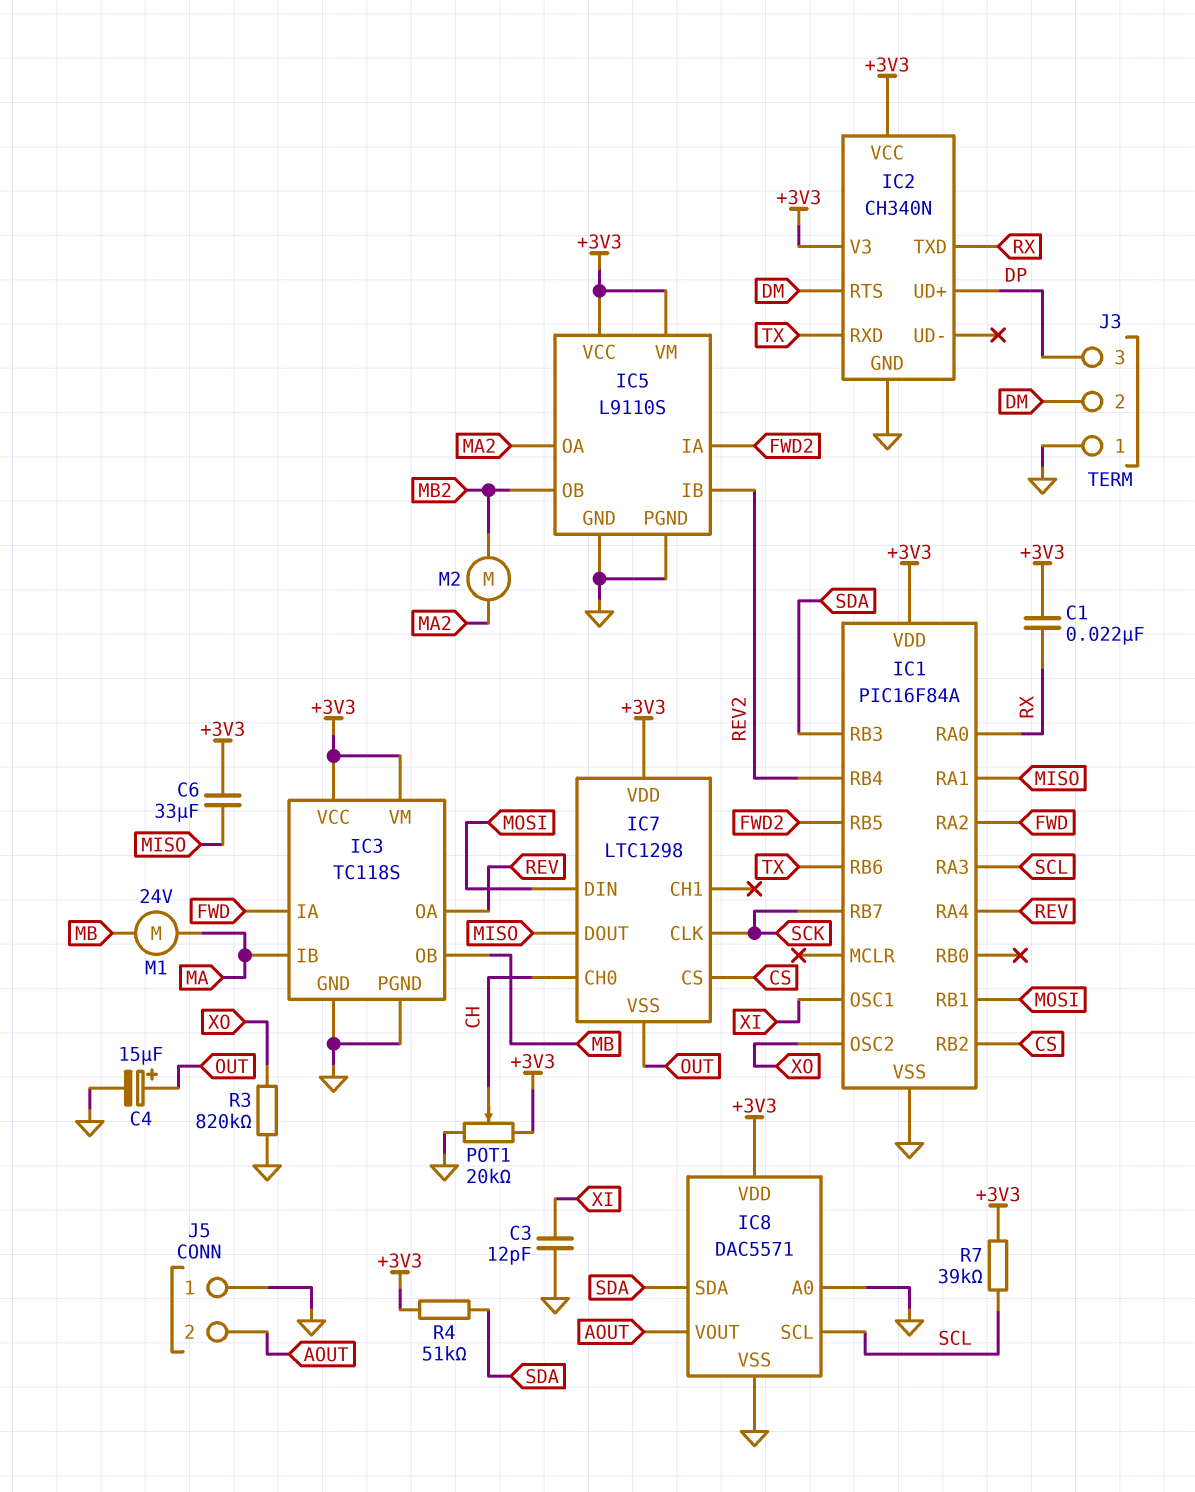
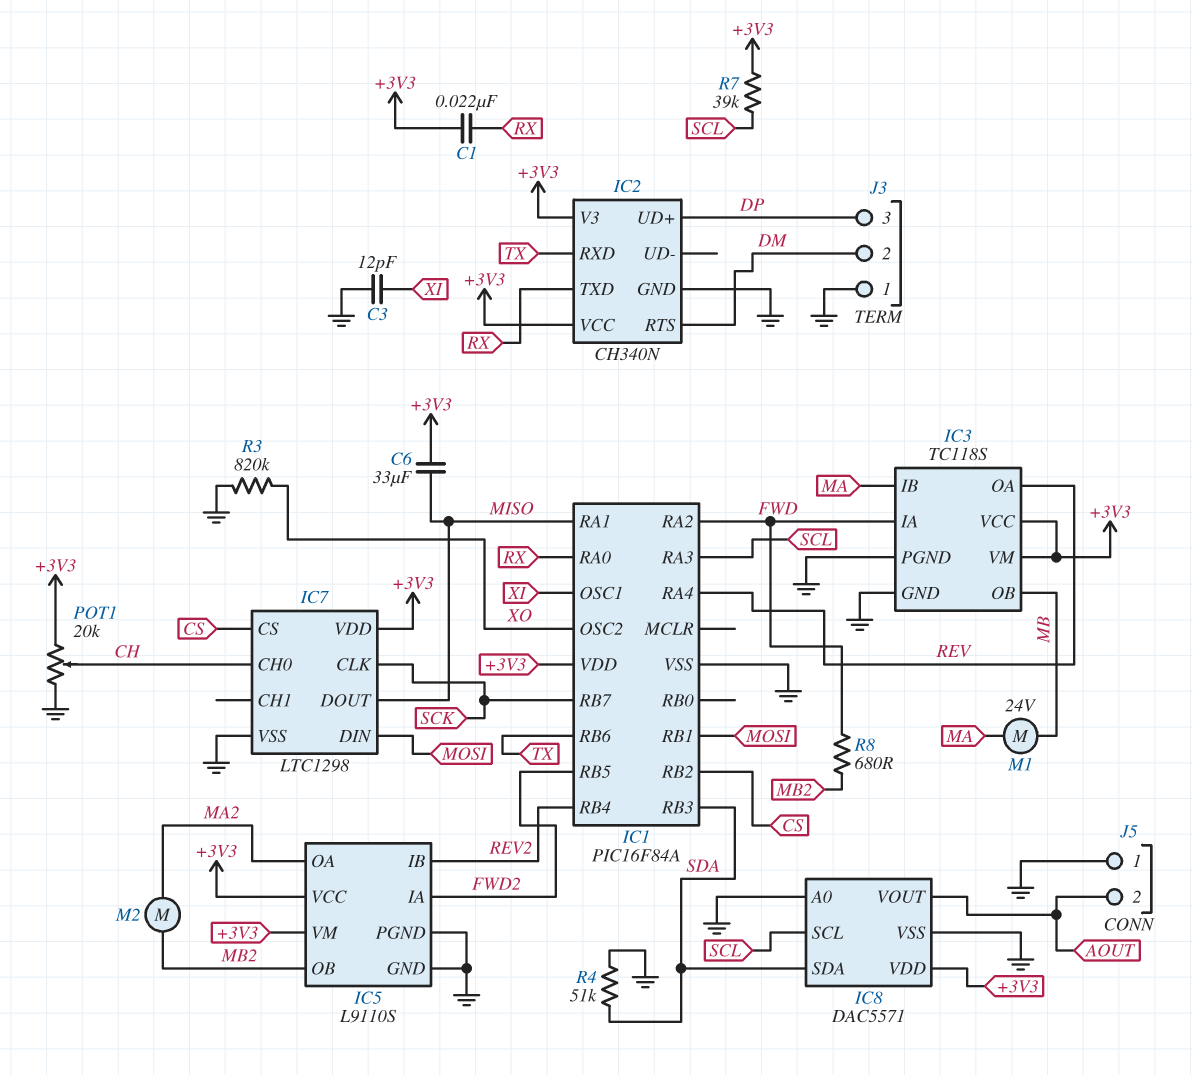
C4: 15uF (plus OUT, minus GND) -> none
IC7 pin VSS: OUT -> GND
R4: 51k (+3V3, SDA) -> 51k (GND, SDA)
R8: none -> 680 (FWD, MB2)

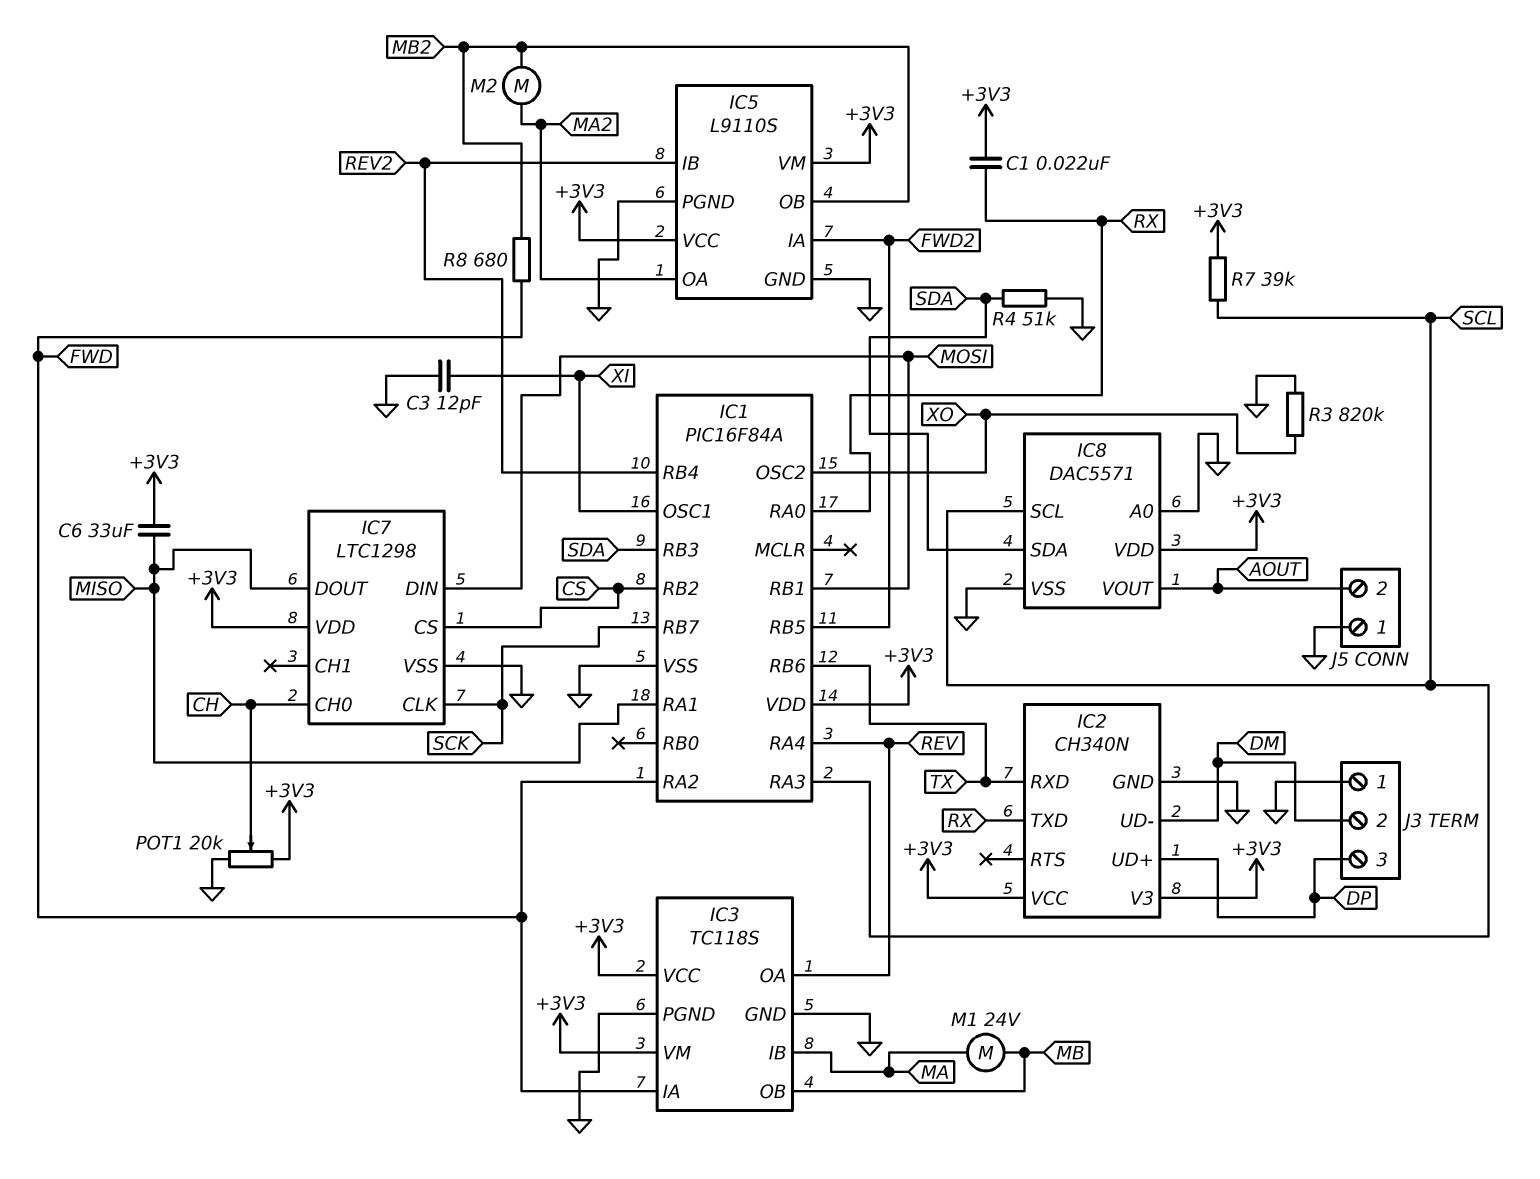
IC2 pin RTS: DM -> none
IC2 pin UD-: none -> DM

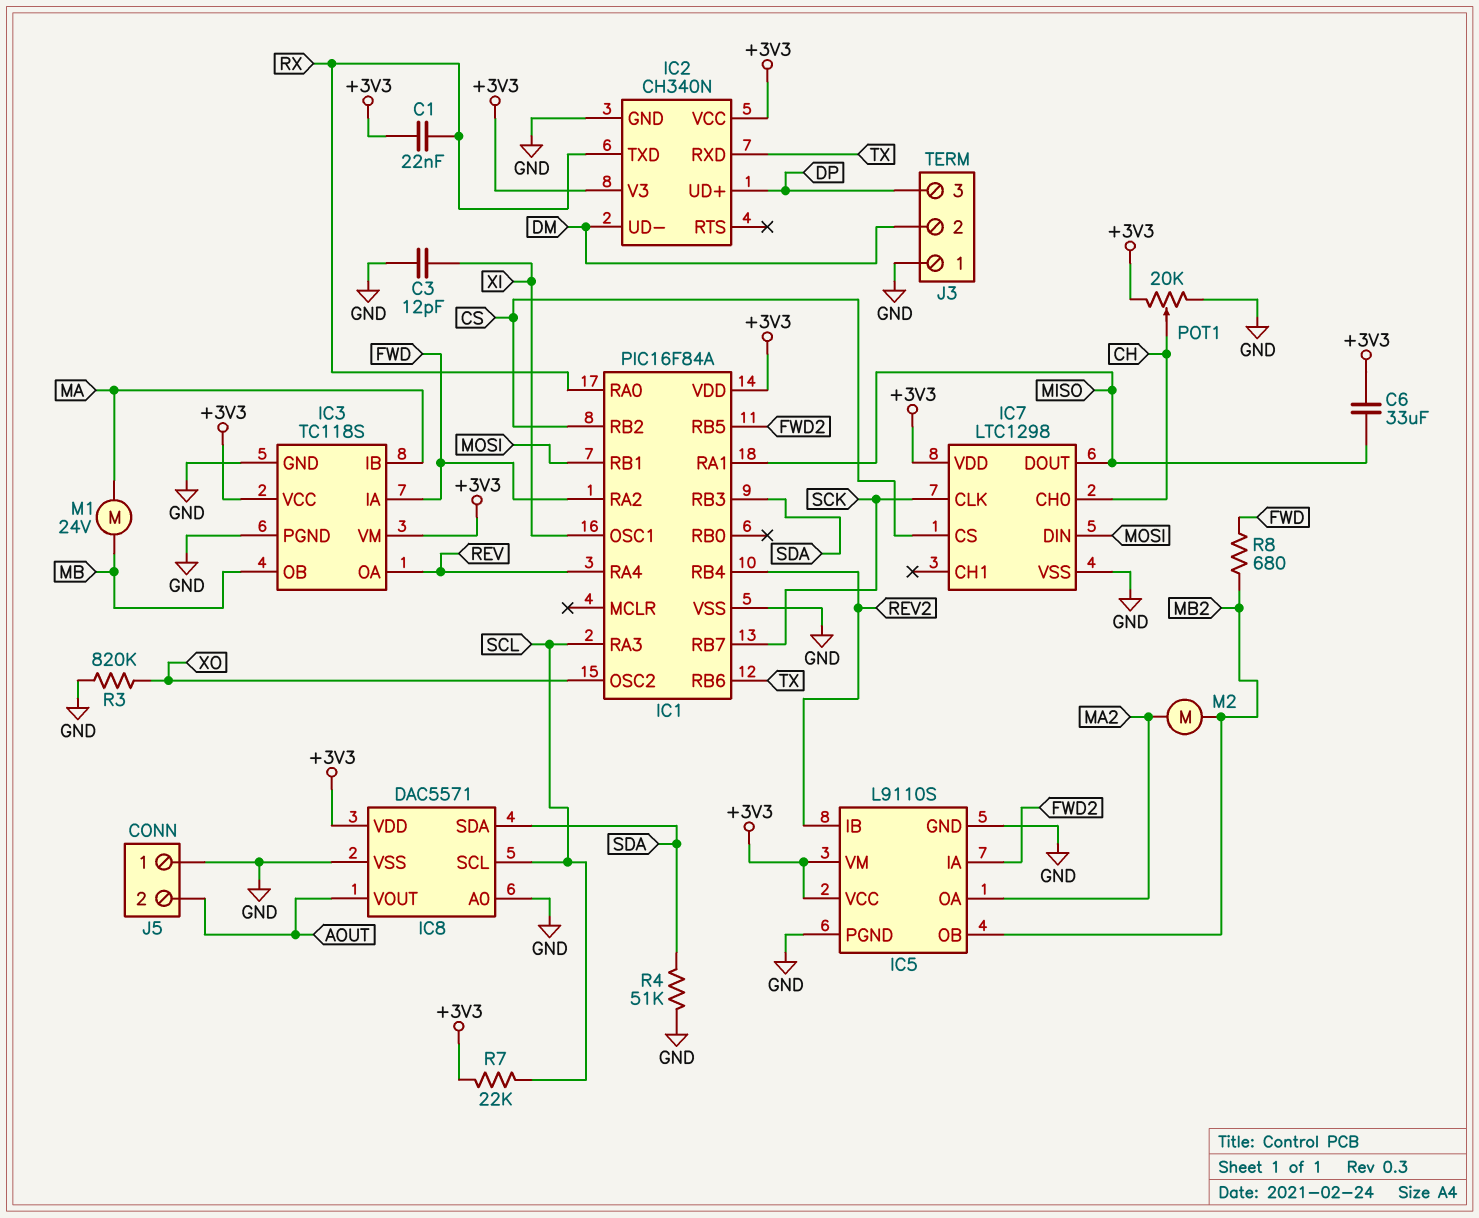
R7: 39k (+3V3, SCL) -> 22k (+3V3, SCL)

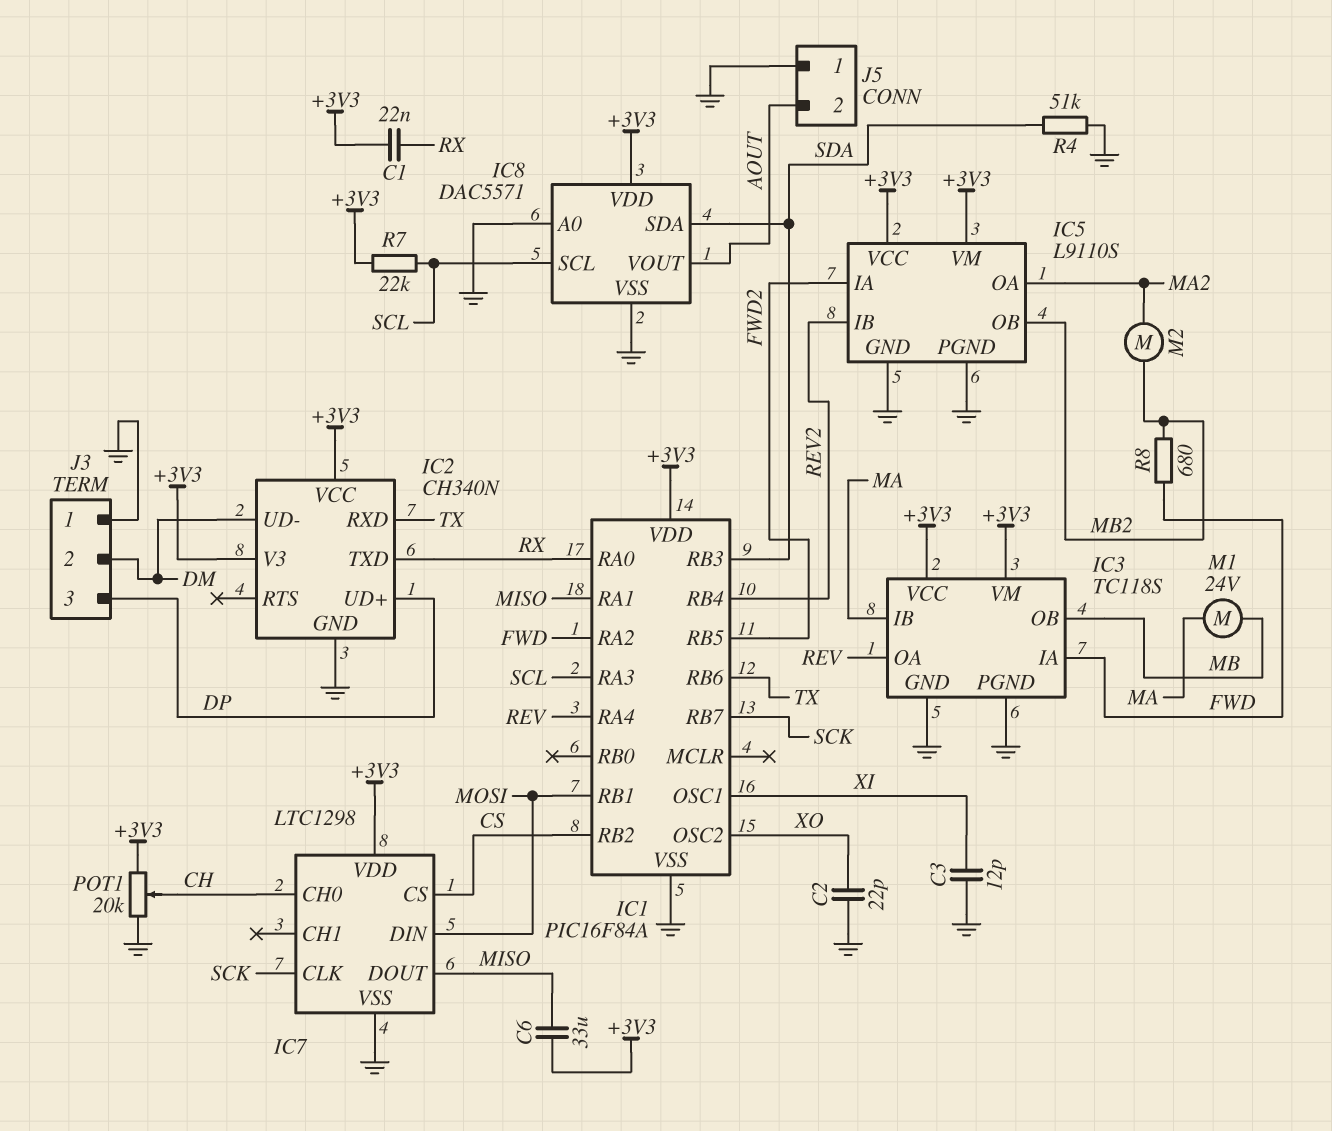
C2: none -> 22pF (GND, XO)
R3: 820k (GND, XO) -> none

